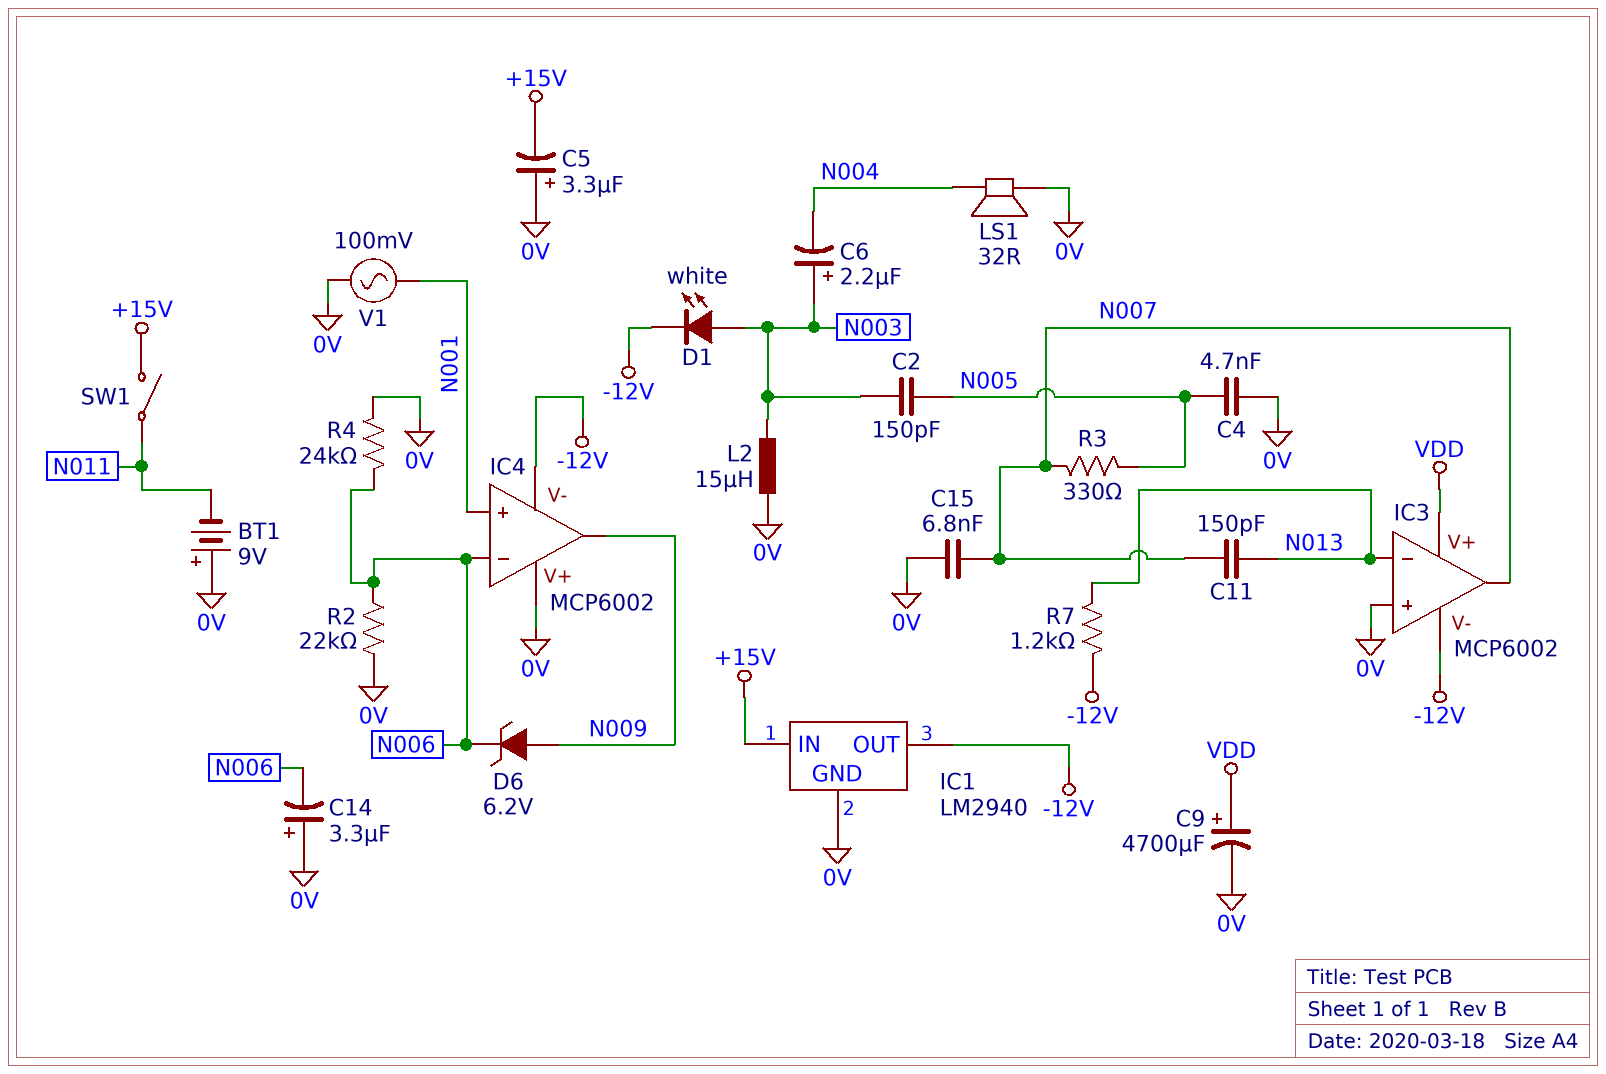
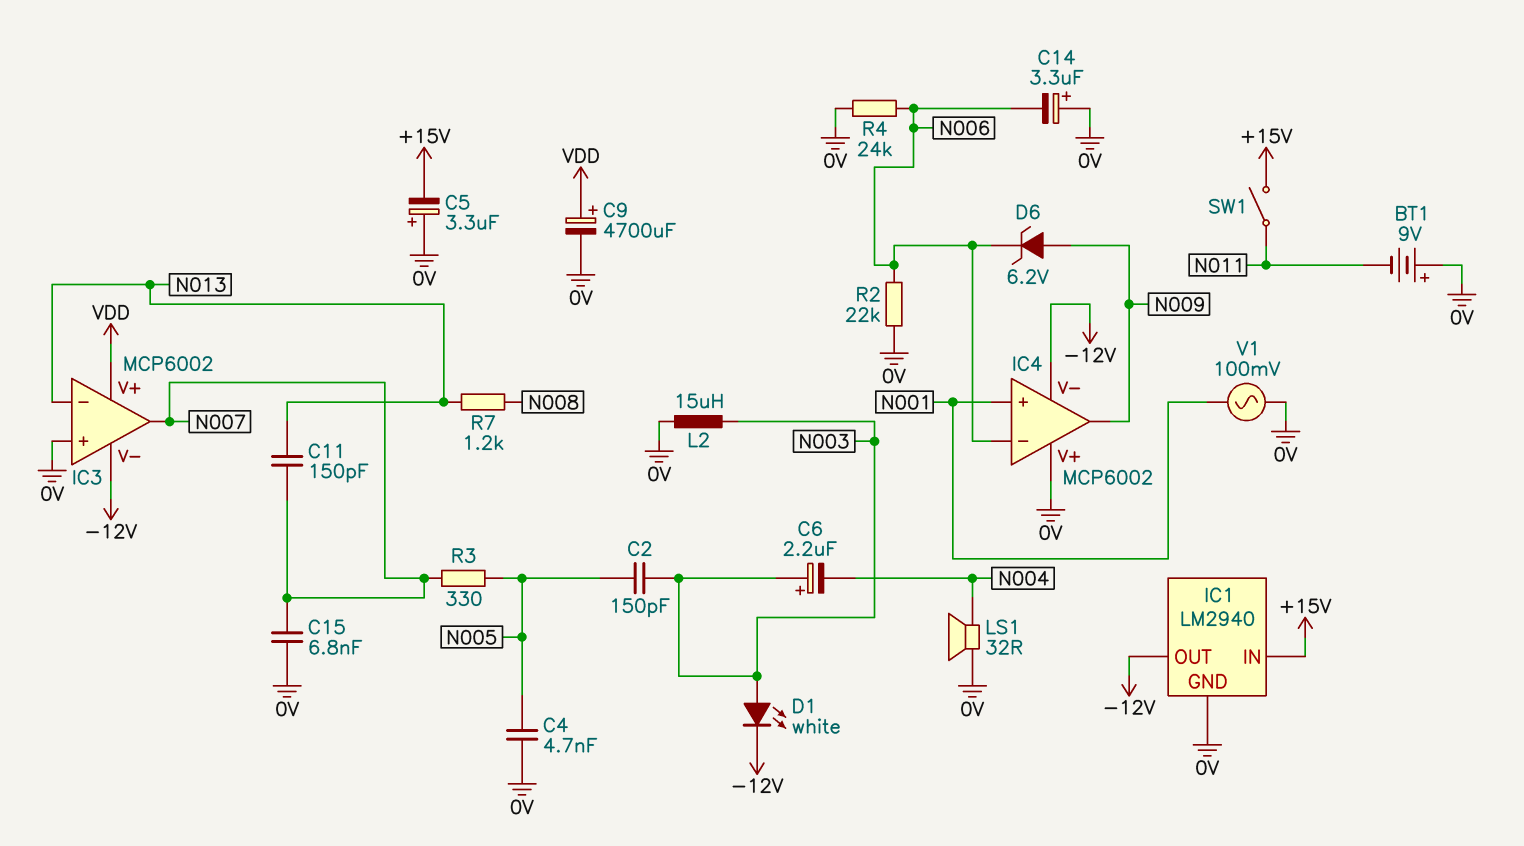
R7: 1.2k (-12V, N013) -> 1.2k (N008, N013)

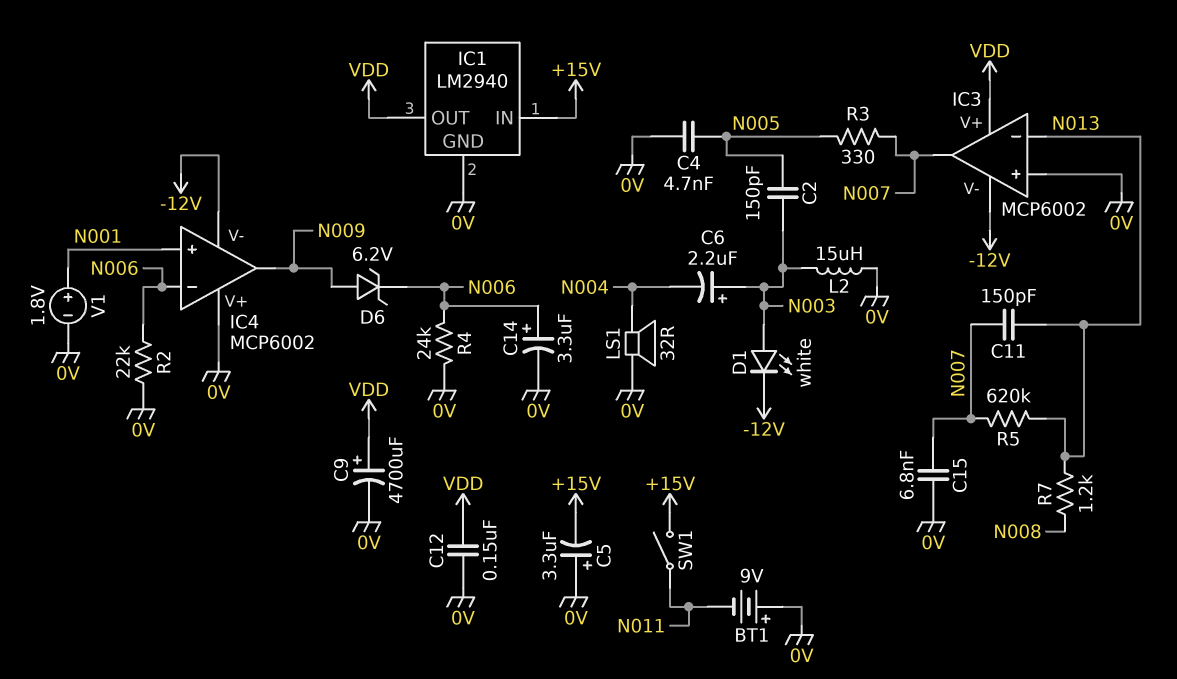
C12: none -> 150nF (0V, VDD)
C14: 3.3uF (plus 0V, minus N006) -> 3.3uF (plus N006, minus 0V)
IC1 pin OUT: -12V -> VDD
R5: none -> 620k (N007, N013)
V1: AC 100mV (0V, N001) -> 1.8V (plus N001, minus 0V)

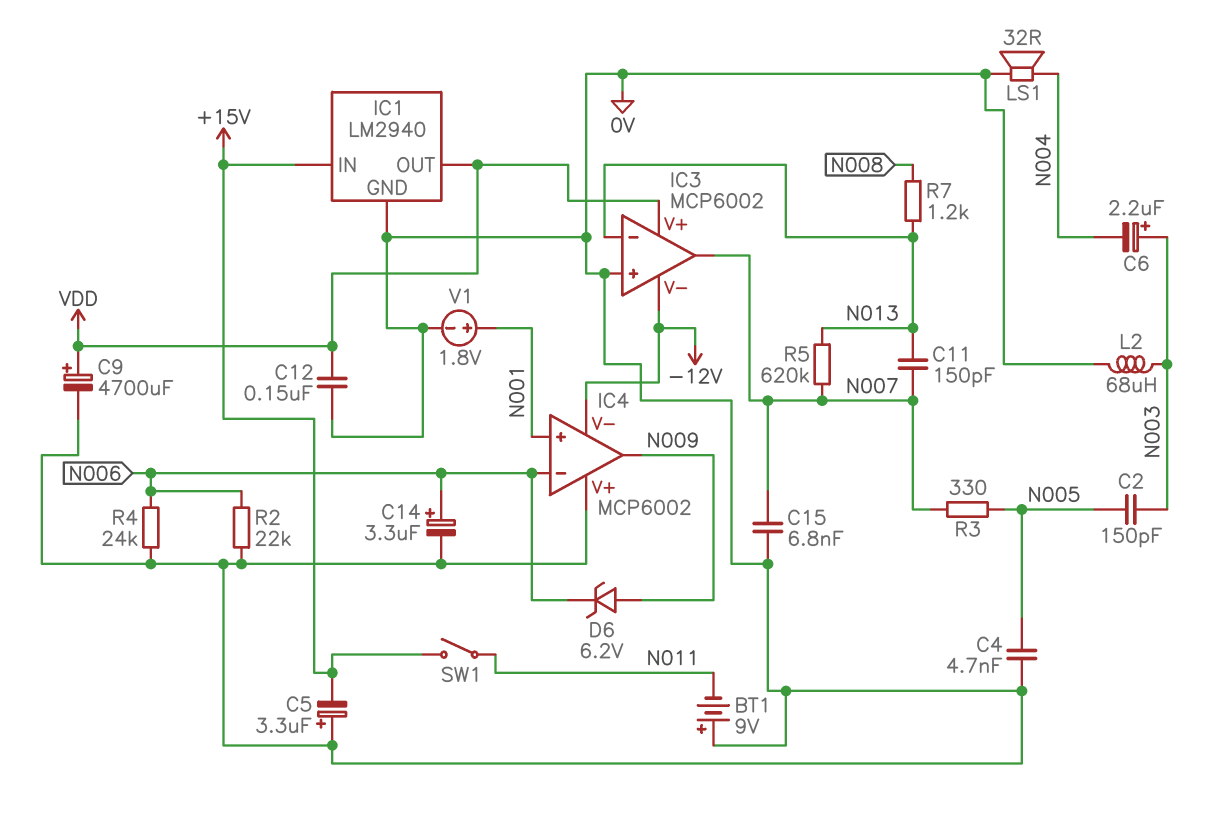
D1: LED white (A N003, K -12V) -> none
L2: 15uH (0V, N003) -> 68uH (0V, N003)

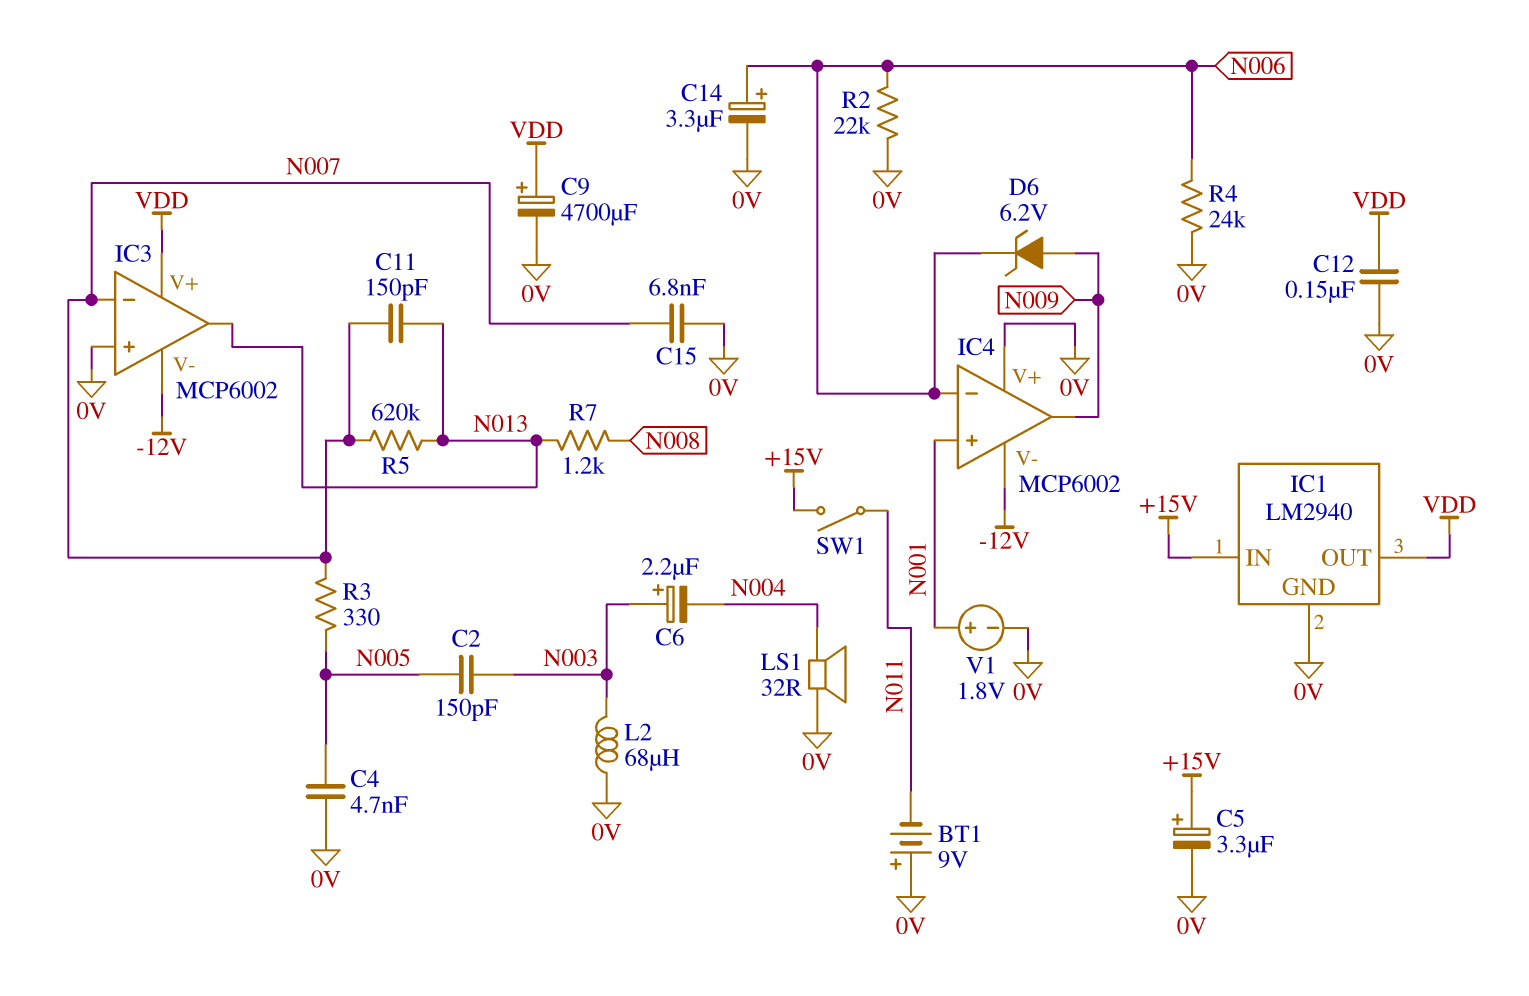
C5: 3.3uF (plus 0V, minus +15V) -> 3.3uF (plus +15V, minus 0V)
IC3 pin in-: N013 -> N007
IC3 pin out: N007 -> N013

